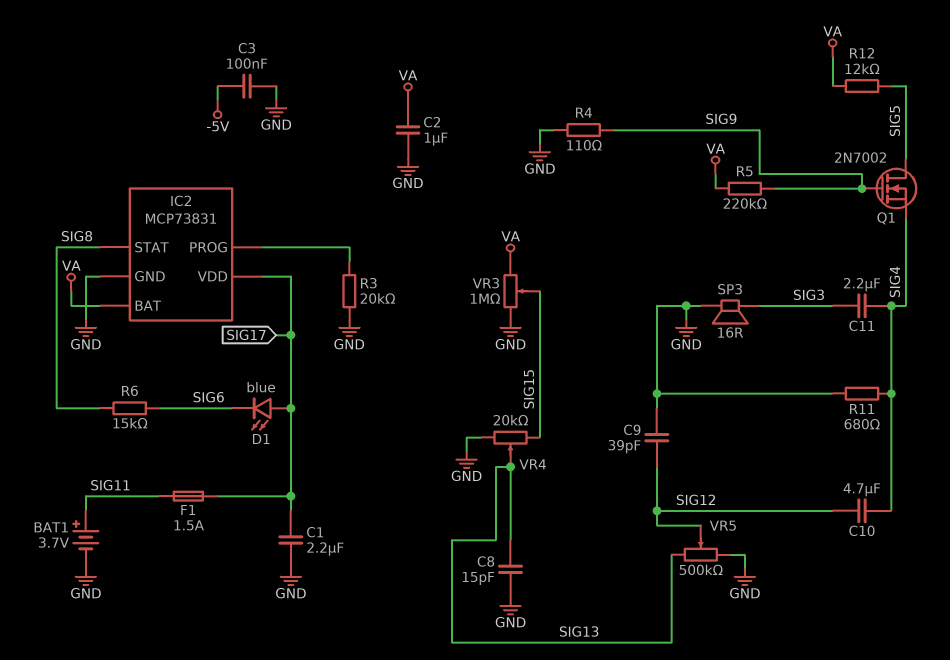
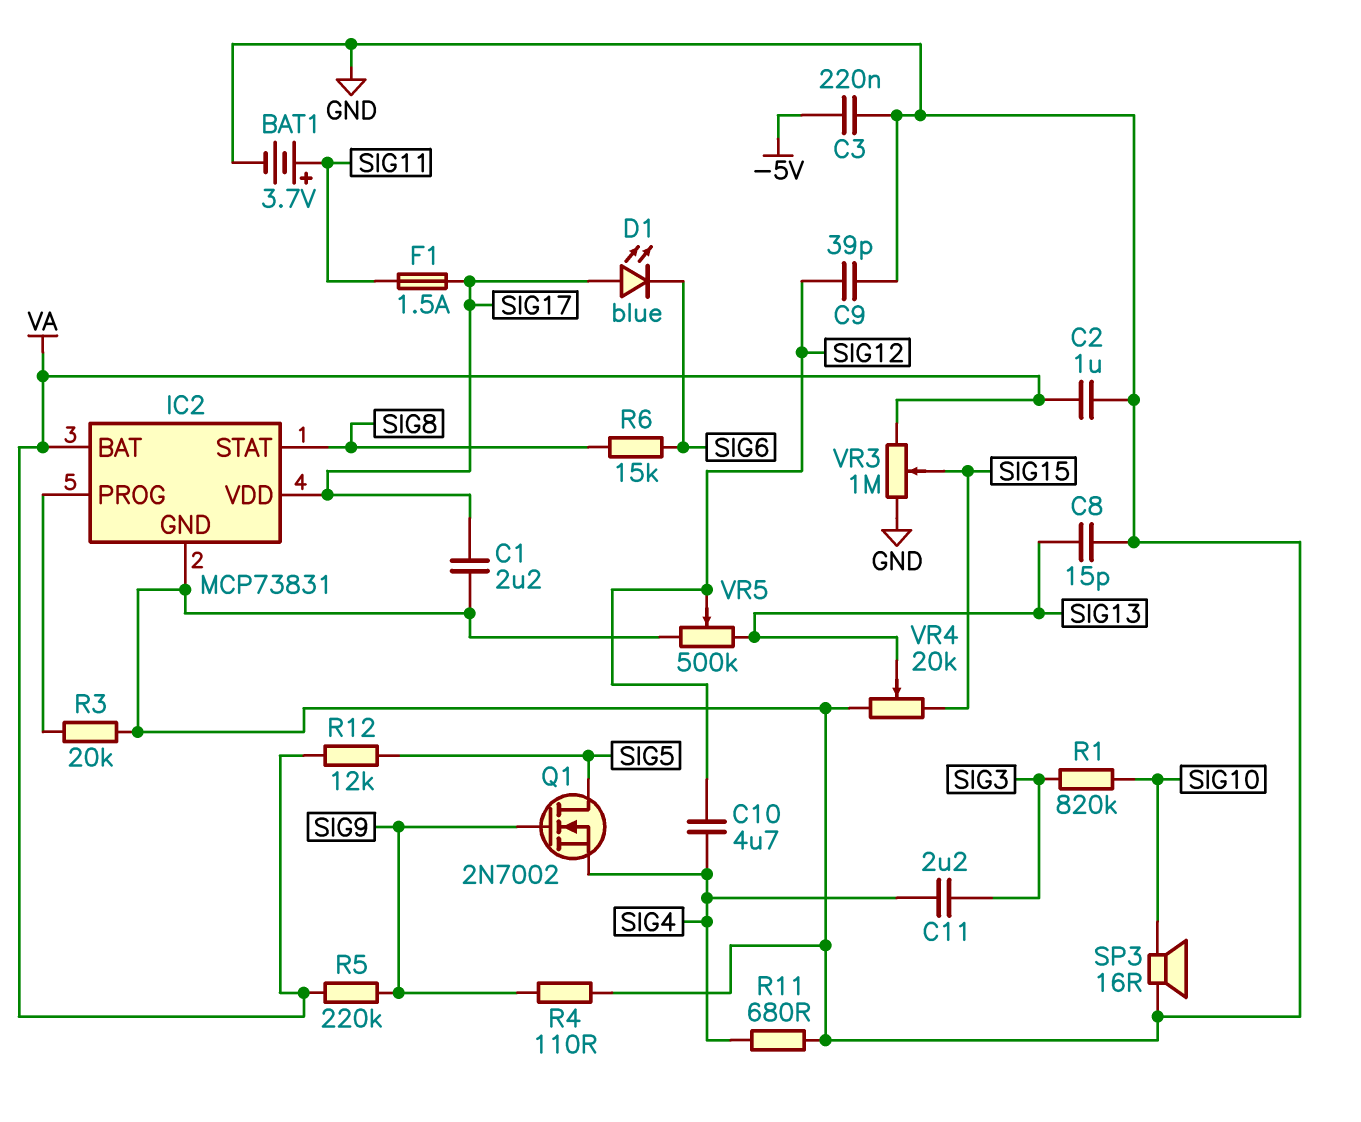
C3: 100nF (-5V, GND) -> 220nF (-5V, GND)
R1: none -> 820k (SIG3, SIG10)
SP3: speaker 16R (GND, SIG3) -> speaker 16R (GND, SIG10)

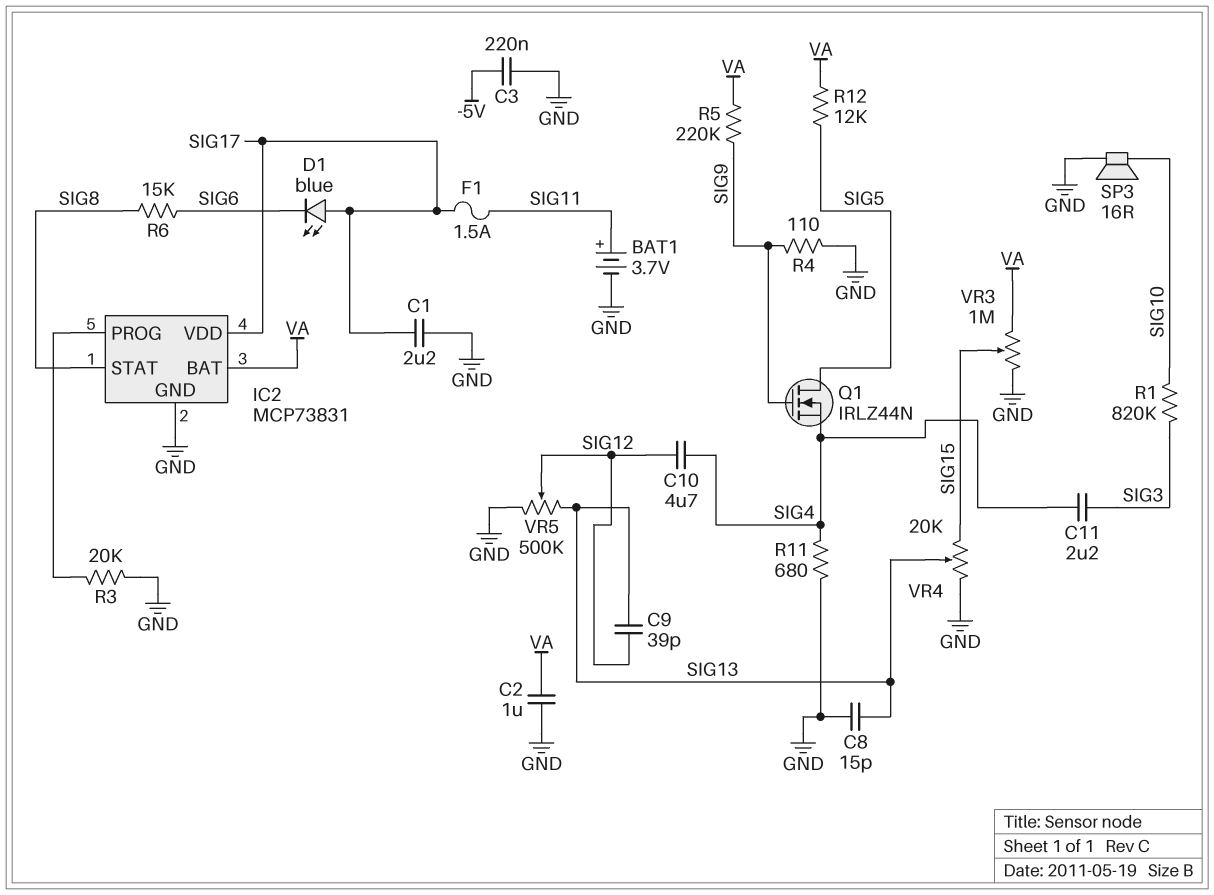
C9: 39pF (GND, SIG12) -> 39pF (SIG12, SIG13)
Q1: NMOS 2N7002 (G SIG9, D SIG5, S SIG4) -> NMOS IRLZ44N (G SIG9, D SIG5, S SIG4)

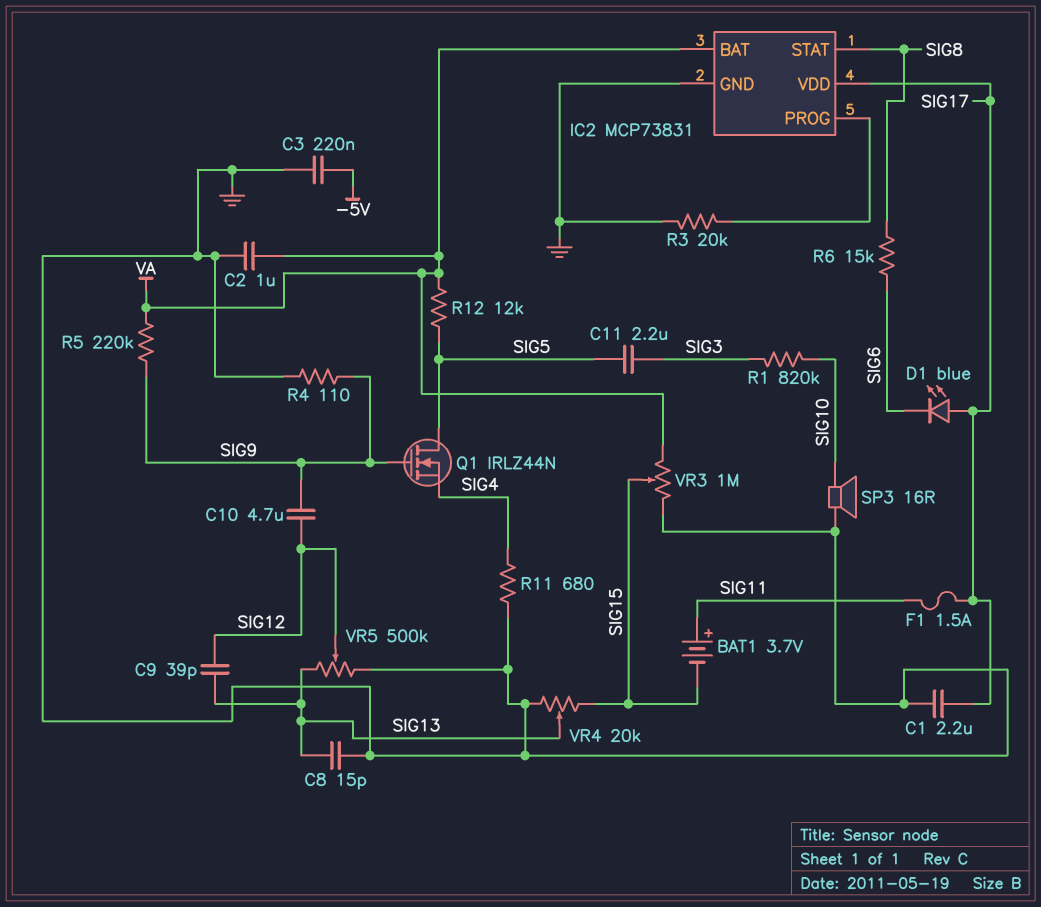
BAT1: 3.7V (plus SIG11, minus GND) -> 3.7V (plus SIG11, minus SIG15)
C10: 4.7uF (SIG4, SIG12) -> 4.7uF (SIG9, SIG12)
C11: 2.2uF (SIG3, SIG4) -> 2.2uF (SIG3, SIG5)

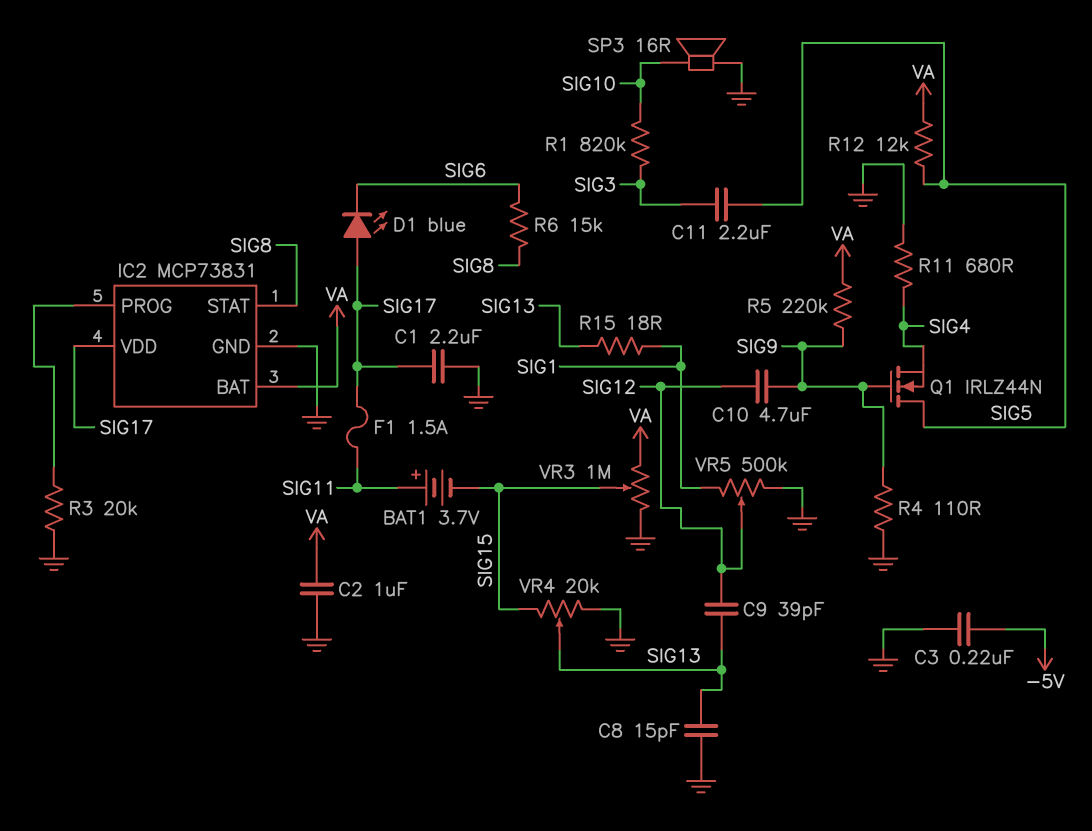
R15: none -> 18 (SIG1, SIG13)
VR5: 500k (GND, SIG13, wiper SIG12) -> 500k (GND, SIG1, wiper SIG12)

